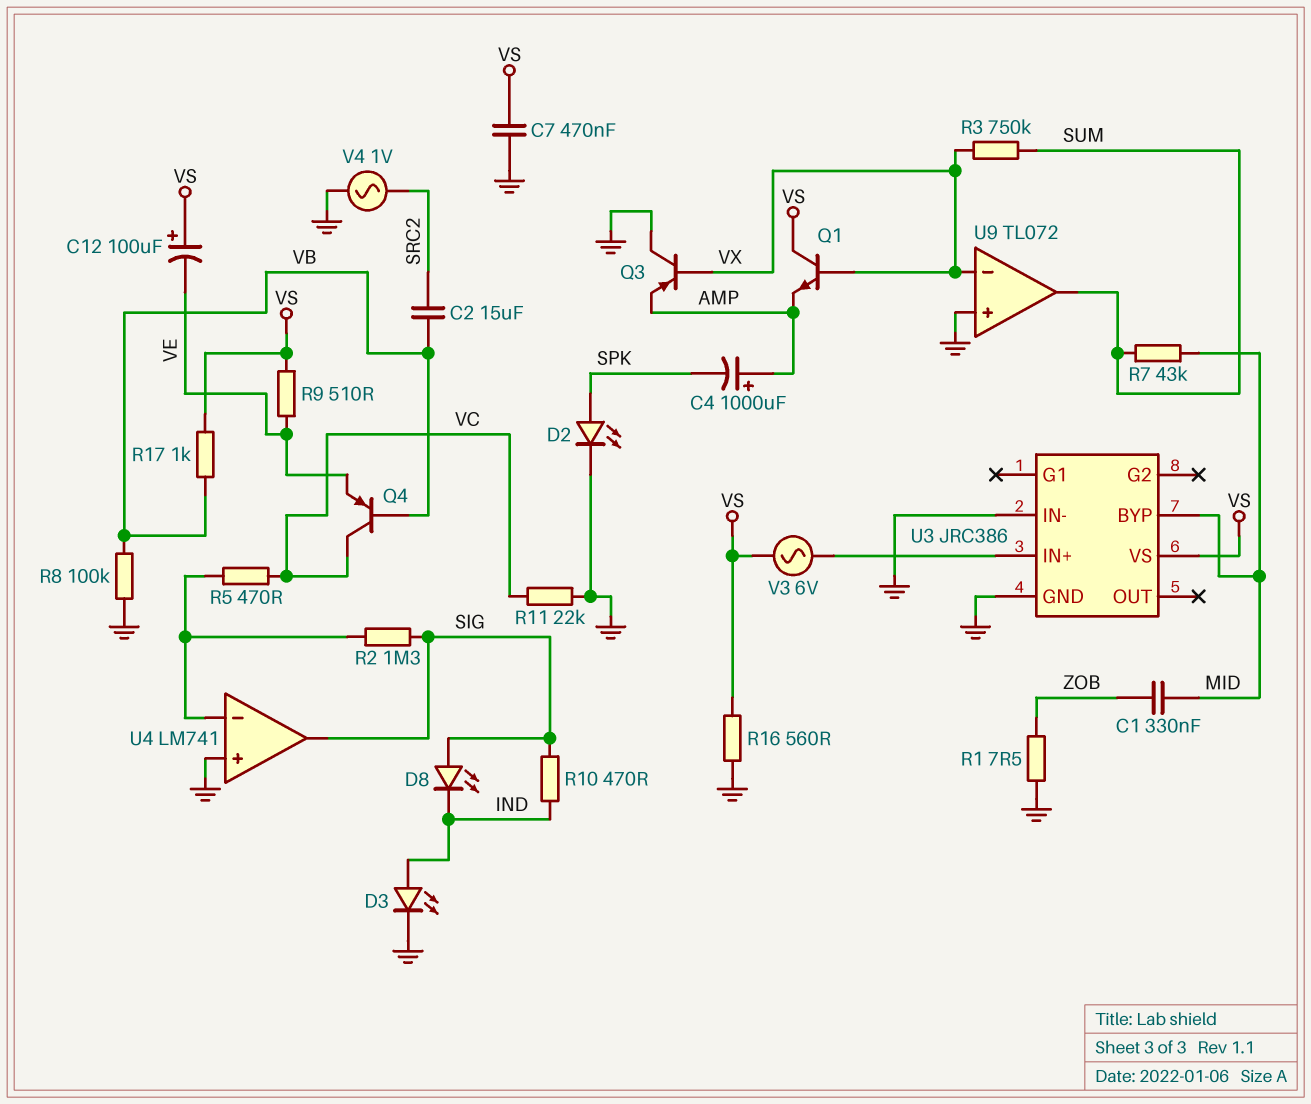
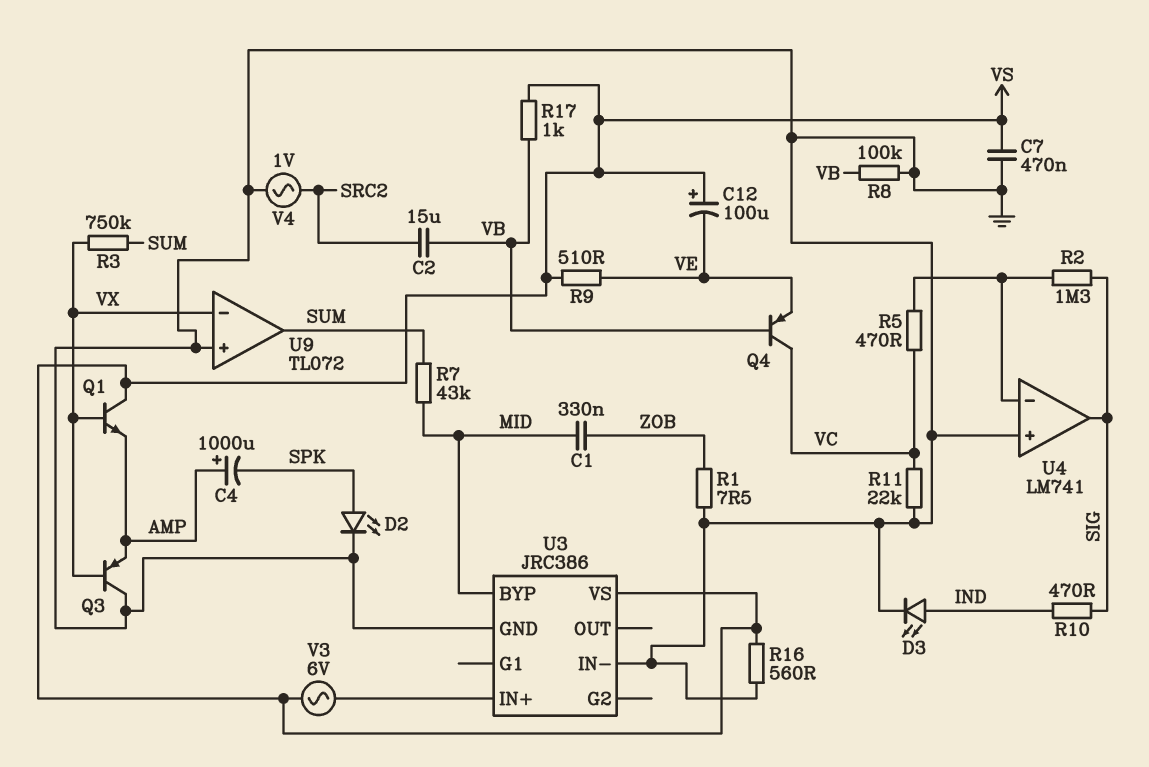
D8: LED (A SIG, K IND) -> none

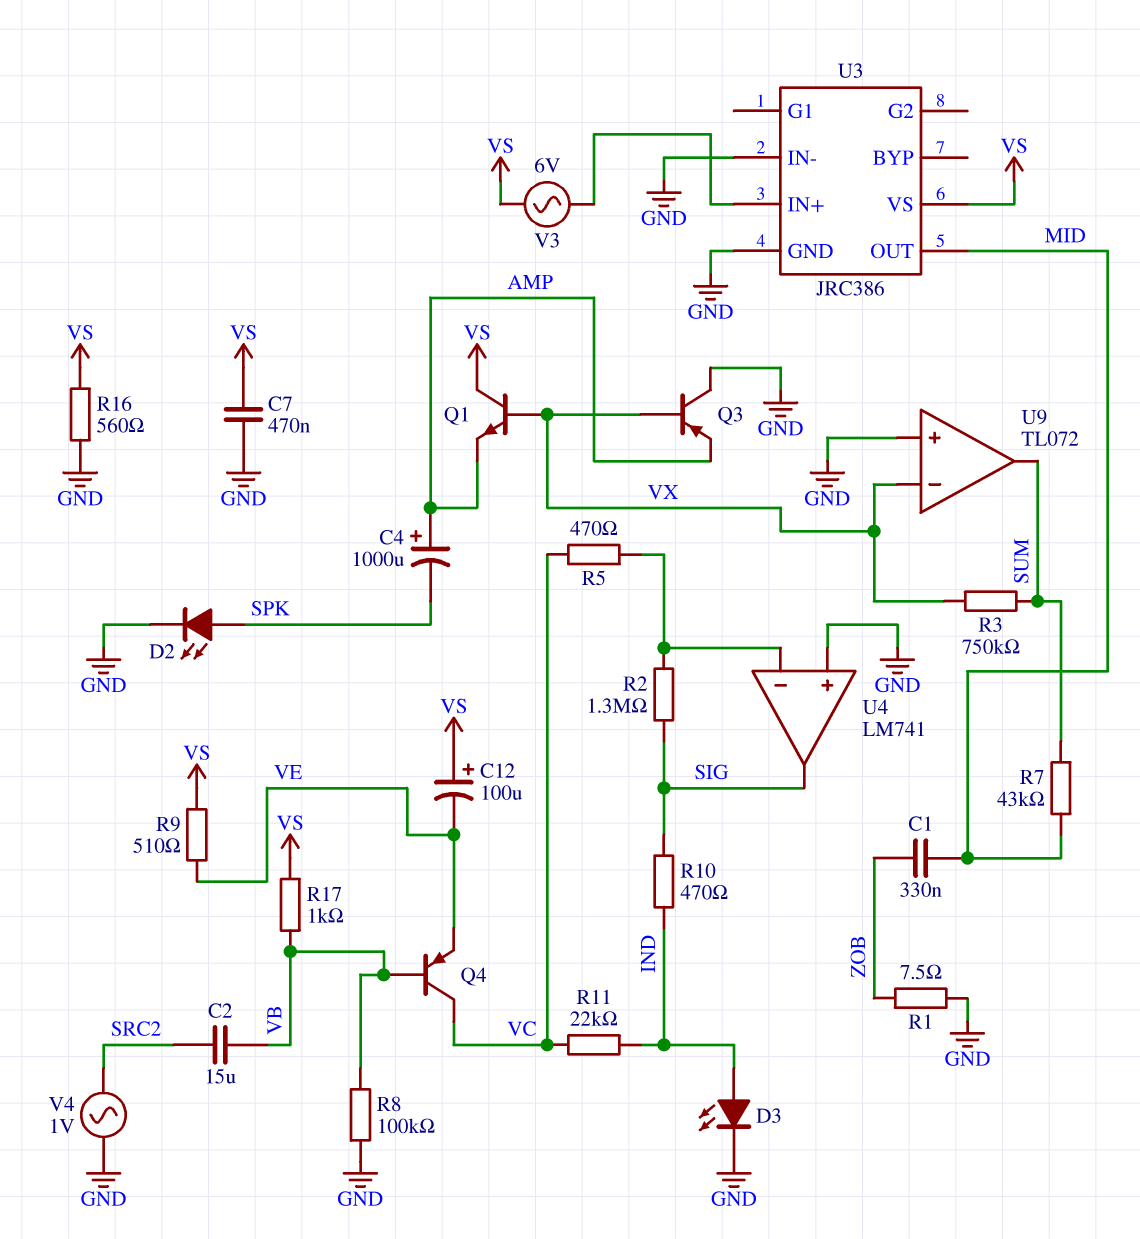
R11: 22k (GND, VC) -> 22k (IND, VC)
U3 pin BYP: MID -> none
U3 pin OUT: none -> MID

